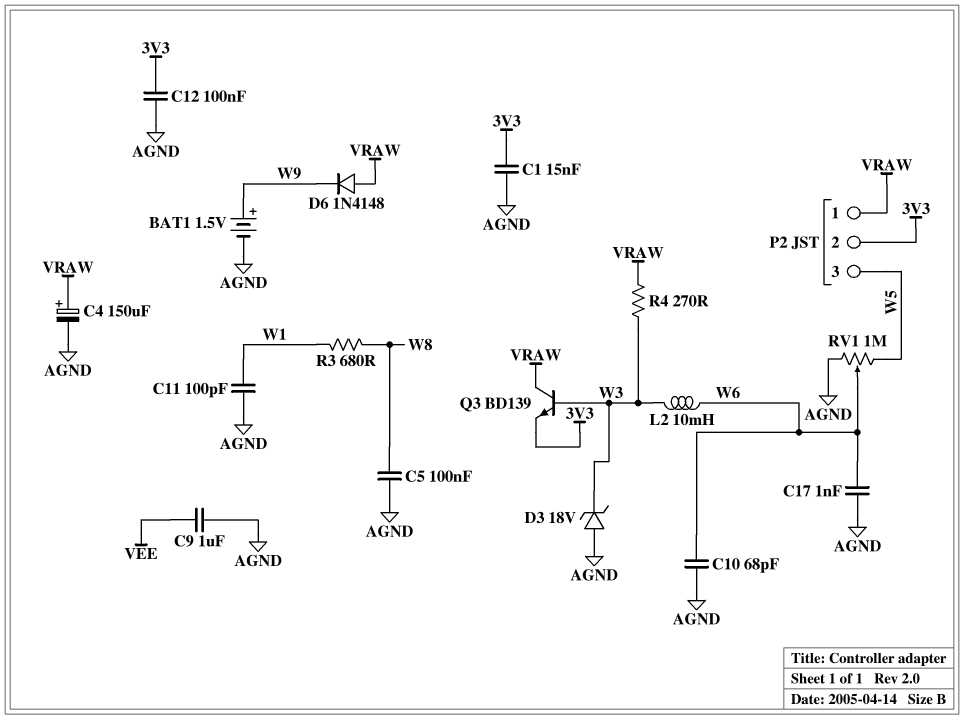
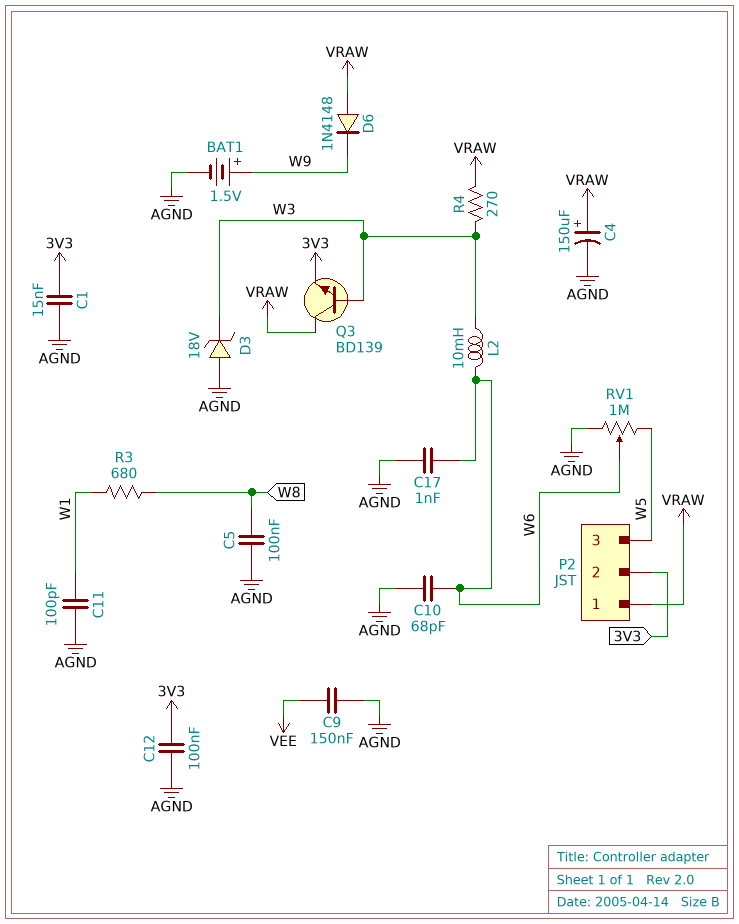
C9: 1uF (AGND, VEE) -> 150nF (AGND, VEE)

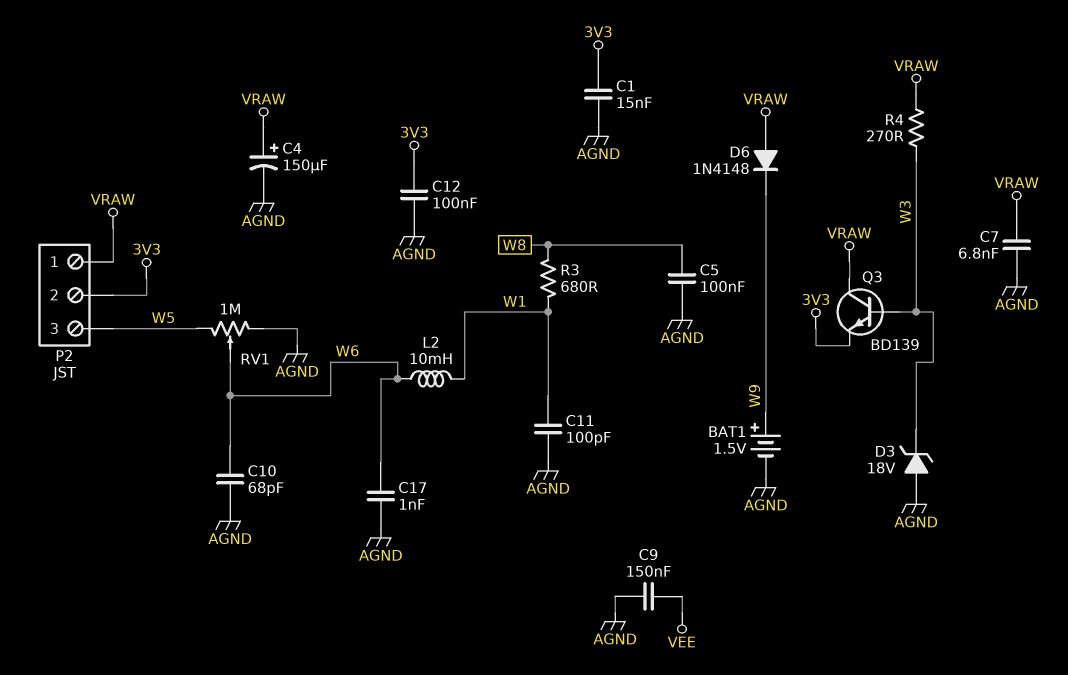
C7: none -> 6.8nF (AGND, VRAW)
L2: 10mH (W3, W6) -> 10mH (W1, W6)

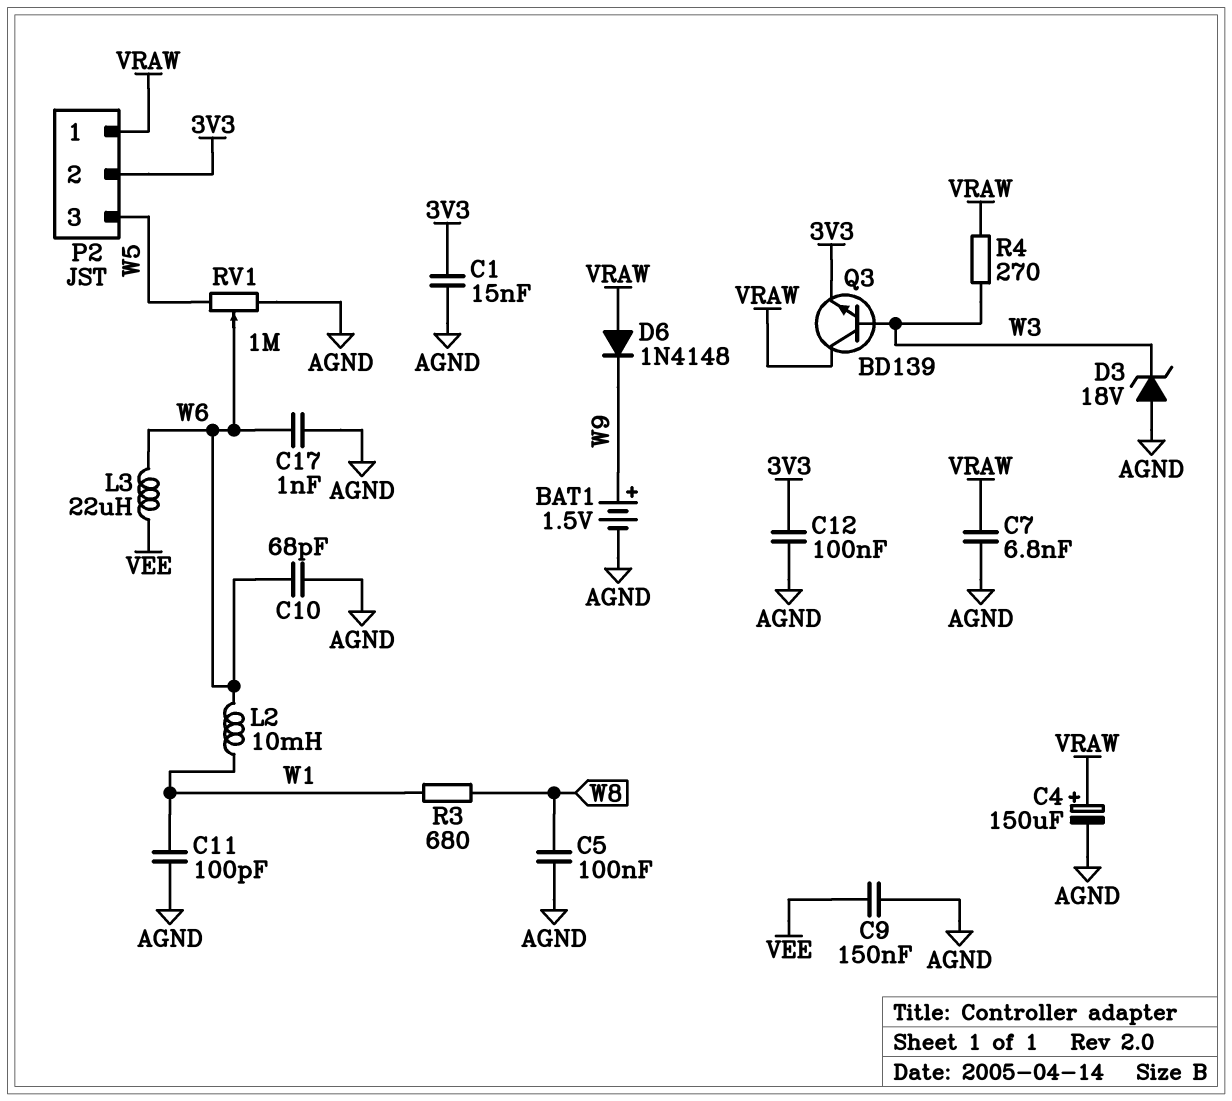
L3: none -> 22uH (VEE, W6)

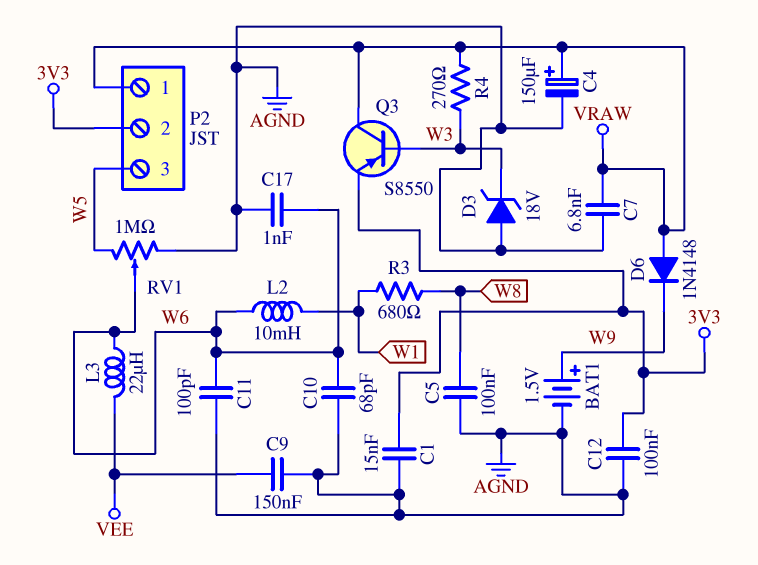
C11: 100pF (AGND, W1) -> 100pF (AGND, W6)
Q3: NPN BD139 (B W3, C VRAW, E 3V3) -> PNP S8550 (B W3, C VRAW, E 3V3)

